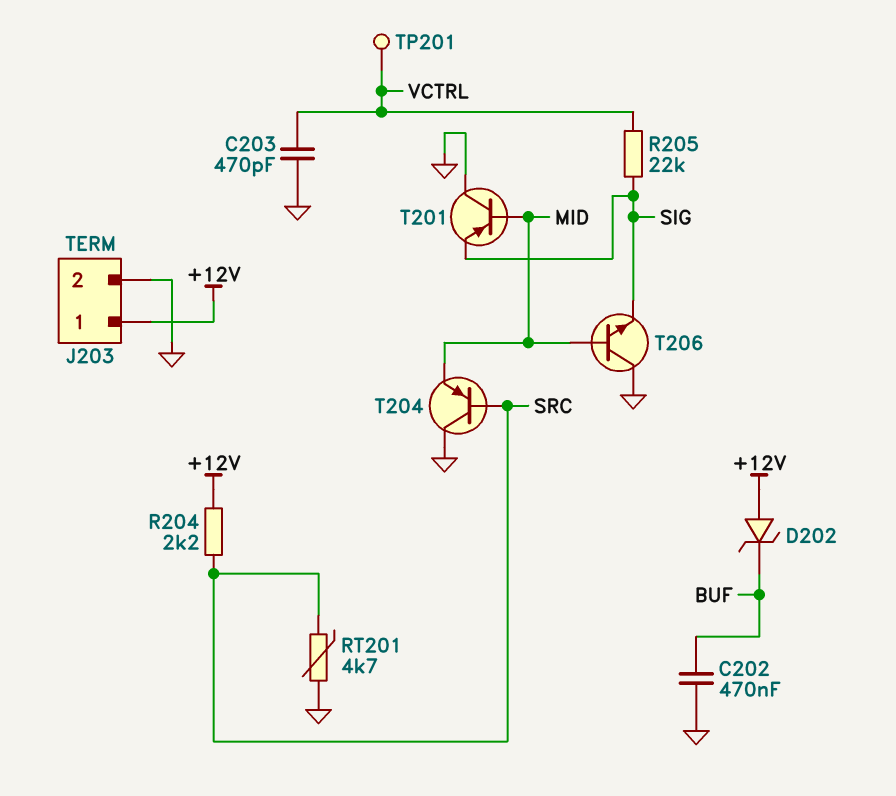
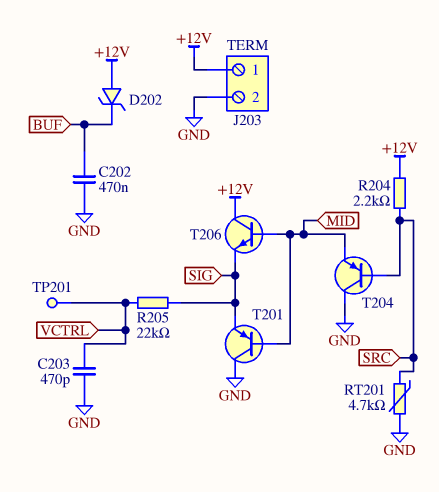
T206: NPN (B MID, C GND, E SIG) -> NPN (B MID, C +12V, E SIG)

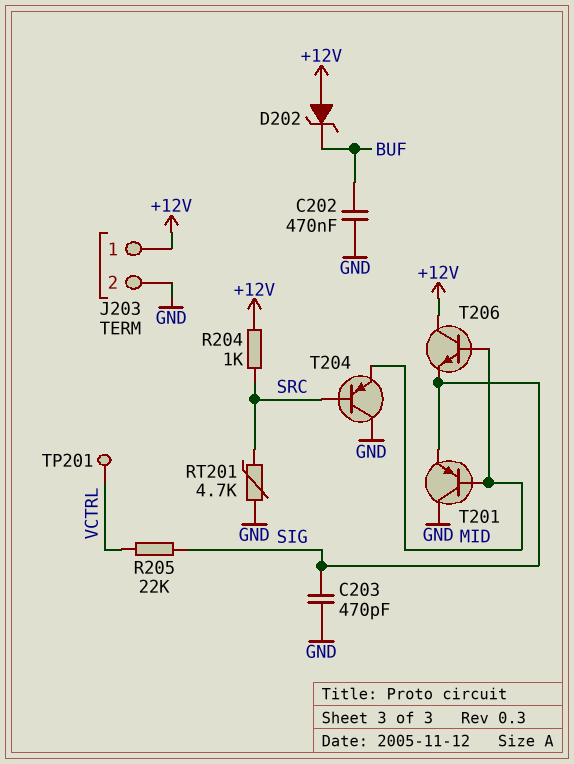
C203: 470pF (GND, VCTRL) -> 470pF (GND, SIG)
R204: 2.2k (+12V, SRC) -> 1k (+12V, SRC)

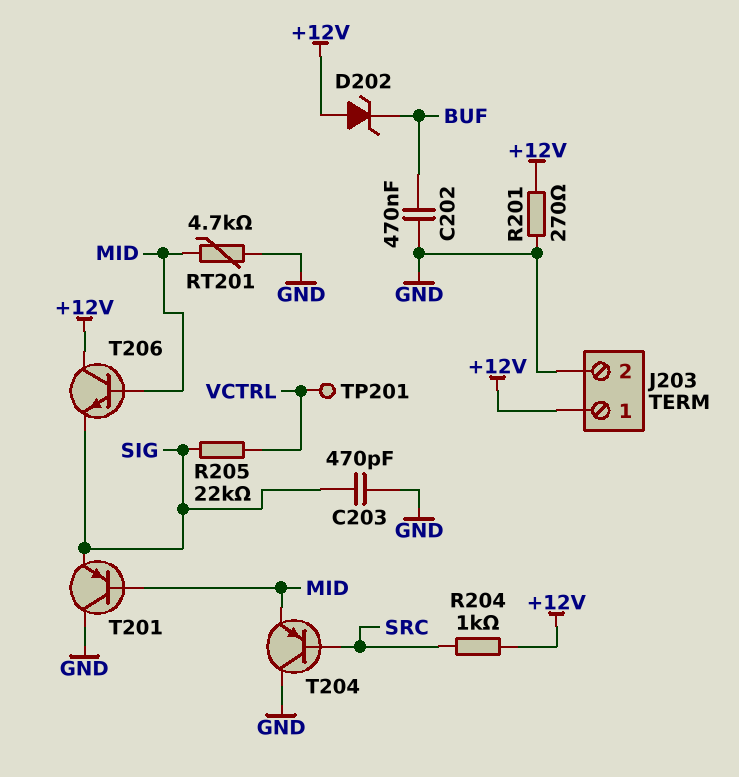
R201: none -> 270 (+12V, GND)
RT201: 4.7k (GND, SRC) -> 4.7k (GND, MID)

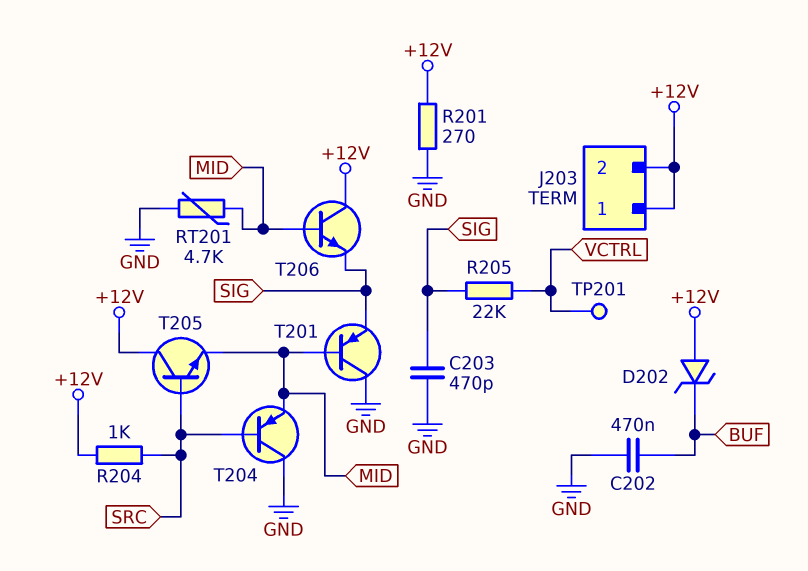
J203 pin 2: GND -> +12V
T205: none -> NPN (B SRC, C +12V, E MID)

